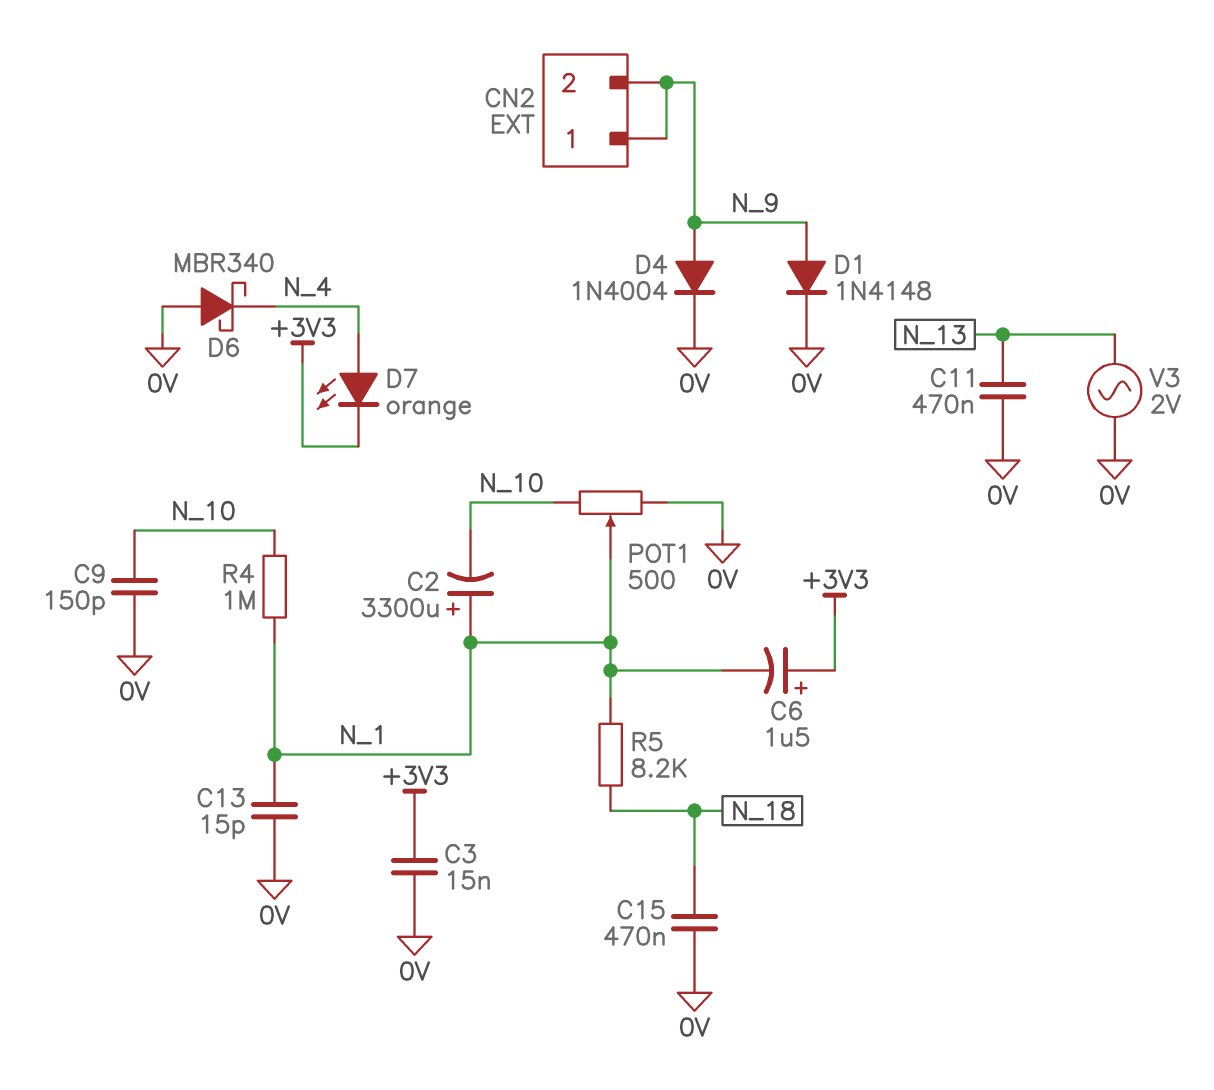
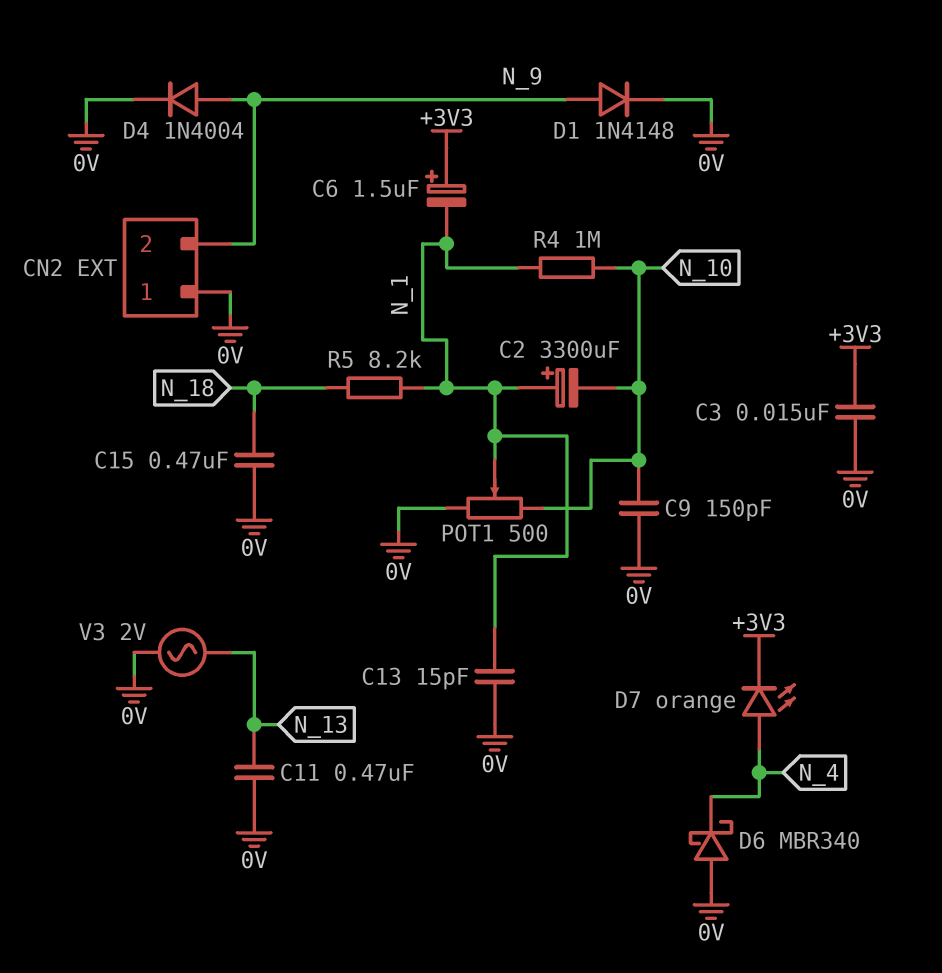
CN2 pin 1: N_9 -> 0V

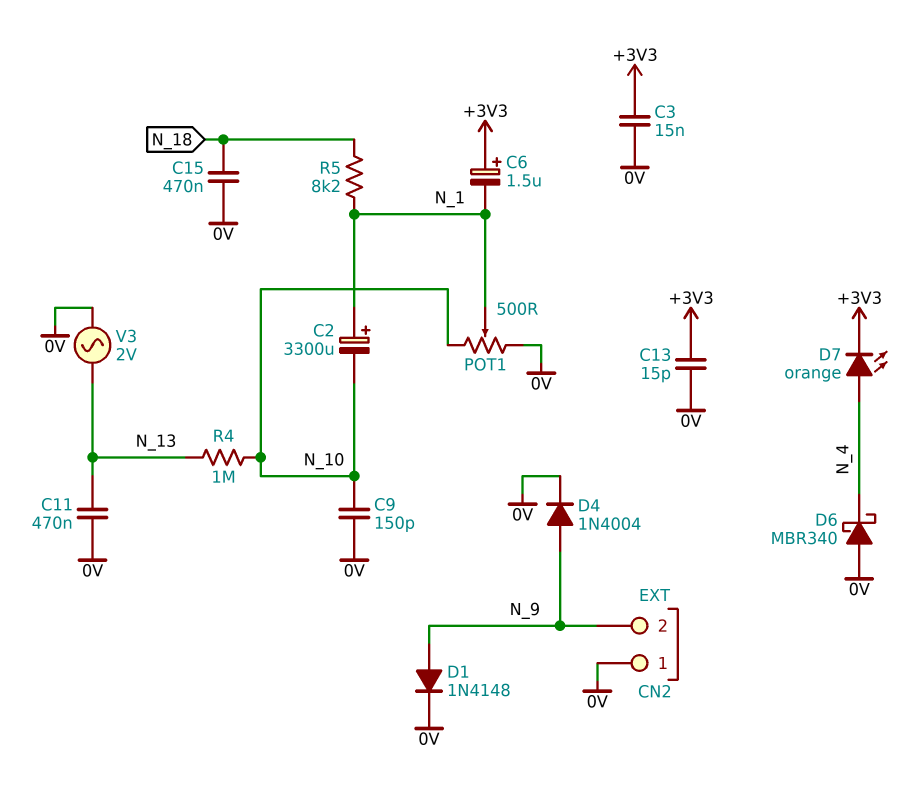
C13: 15pF (0V, N_1) -> 15pF (+3V3, 0V)
R4: 1M (N_1, N_10) -> 1M (N_10, N_13)

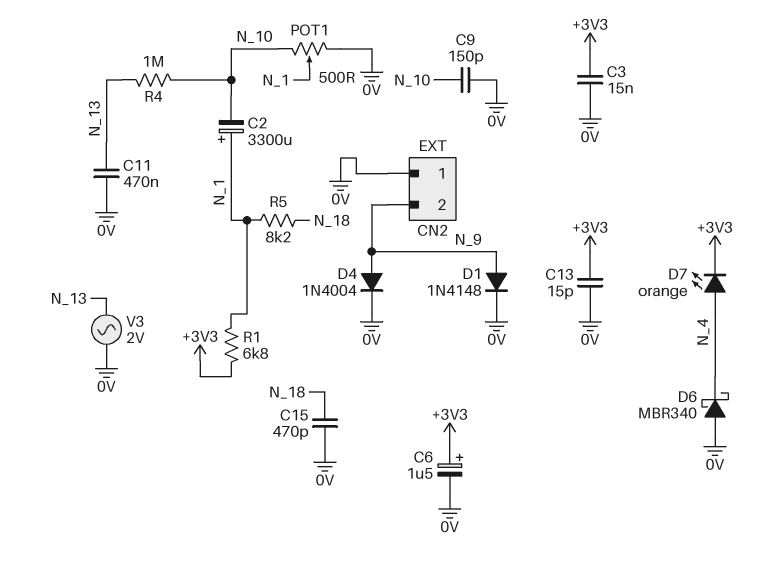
C6: 1.5uF (plus +3V3, minus N_1) -> 1.5uF (plus +3V3, minus 0V)
C15: 470nF (0V, N_18) -> 470pF (0V, N_18)
R1: none -> 6.8k (+3V3, N_1)

